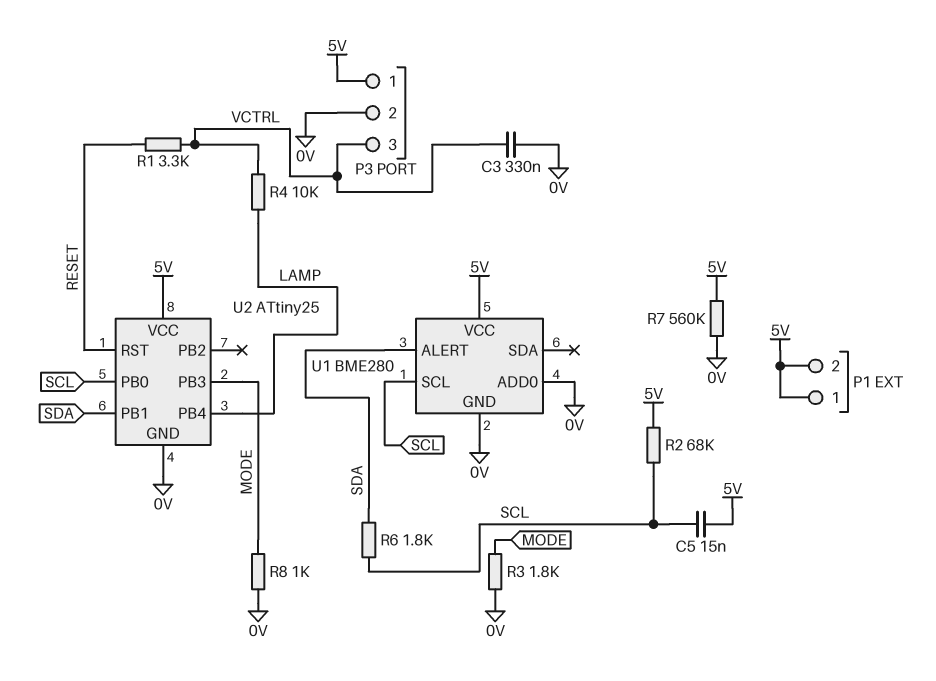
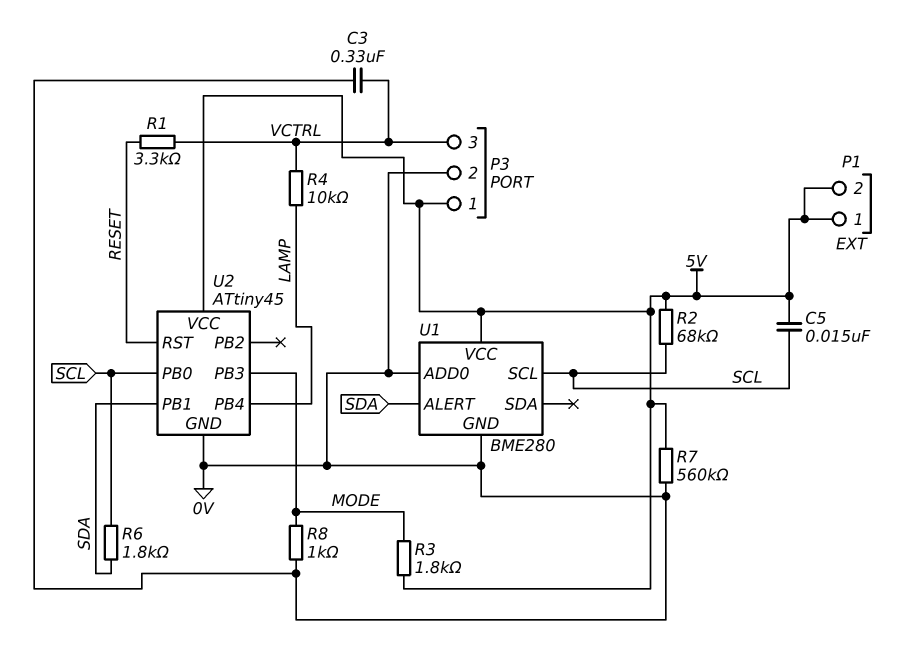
R3: 1.8k (0V, MODE) -> 1.8k (5V, MODE)
U2: ATtiny25 -> ATtiny45

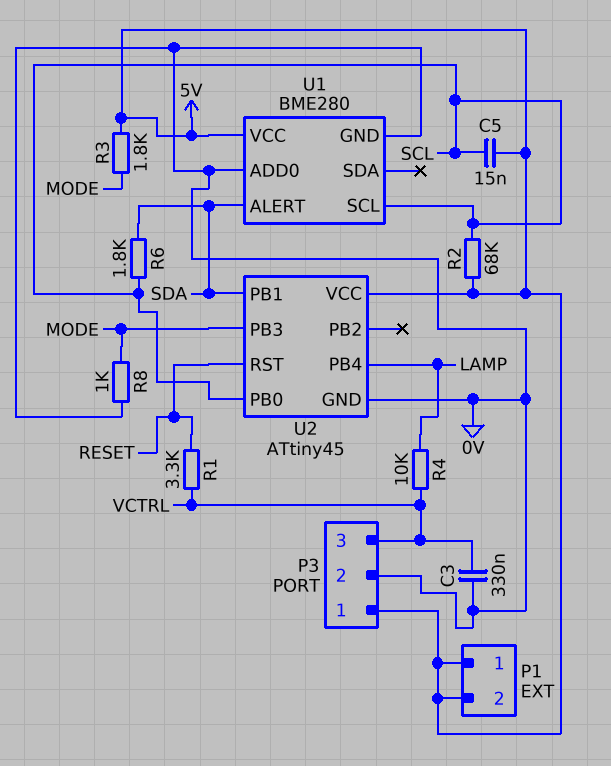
R7: 560k (0V, 5V) -> none

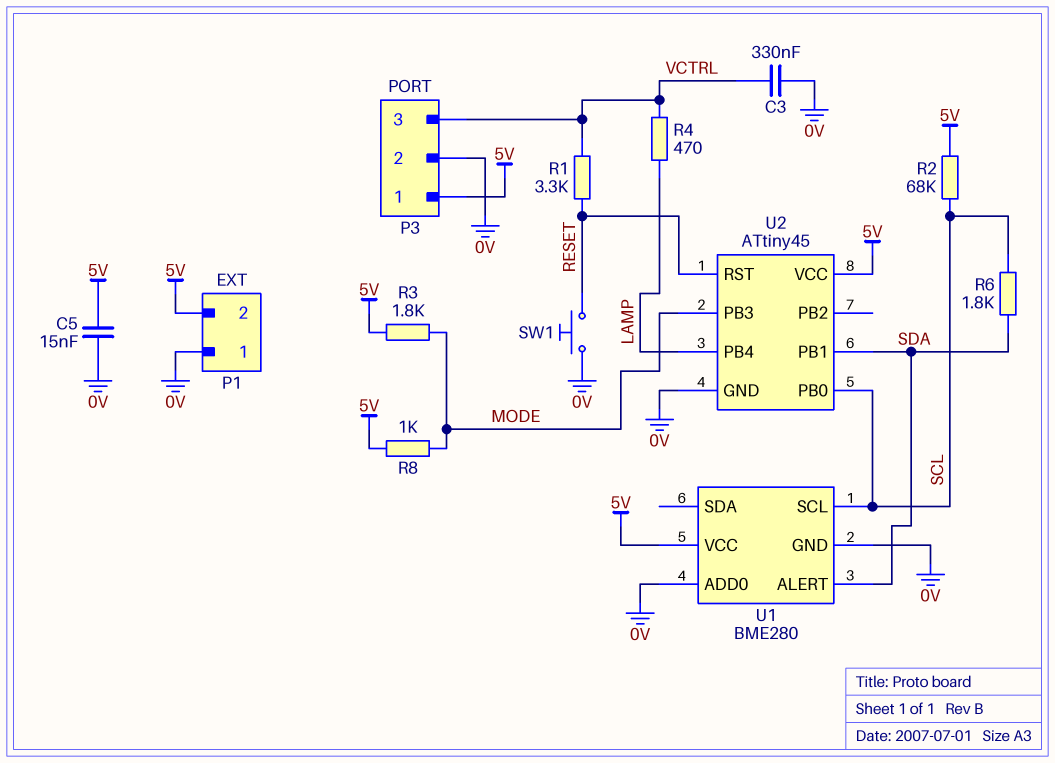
C5: 15nF (5V, SCL) -> 15nF (0V, 5V)
P1 pin 1: 5V -> 0V
R4: 10k (LAMP, VCTRL) -> 470 (LAMP, VCTRL)
R8: 1k (0V, MODE) -> 1k (5V, MODE)
SW1: none -> button (0V, RESET)

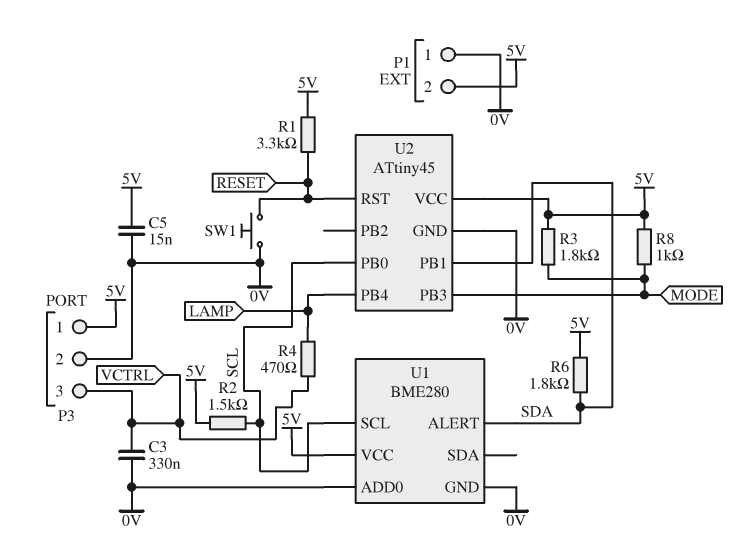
R1: 3.3k (RESET, VCTRL) -> 3.3k (5V, RESET)
R2: 68k (5V, SCL) -> 1.5k (5V, SCL)
R6: 1.8k (SCL, SDA) -> 1.8k (5V, SDA)

